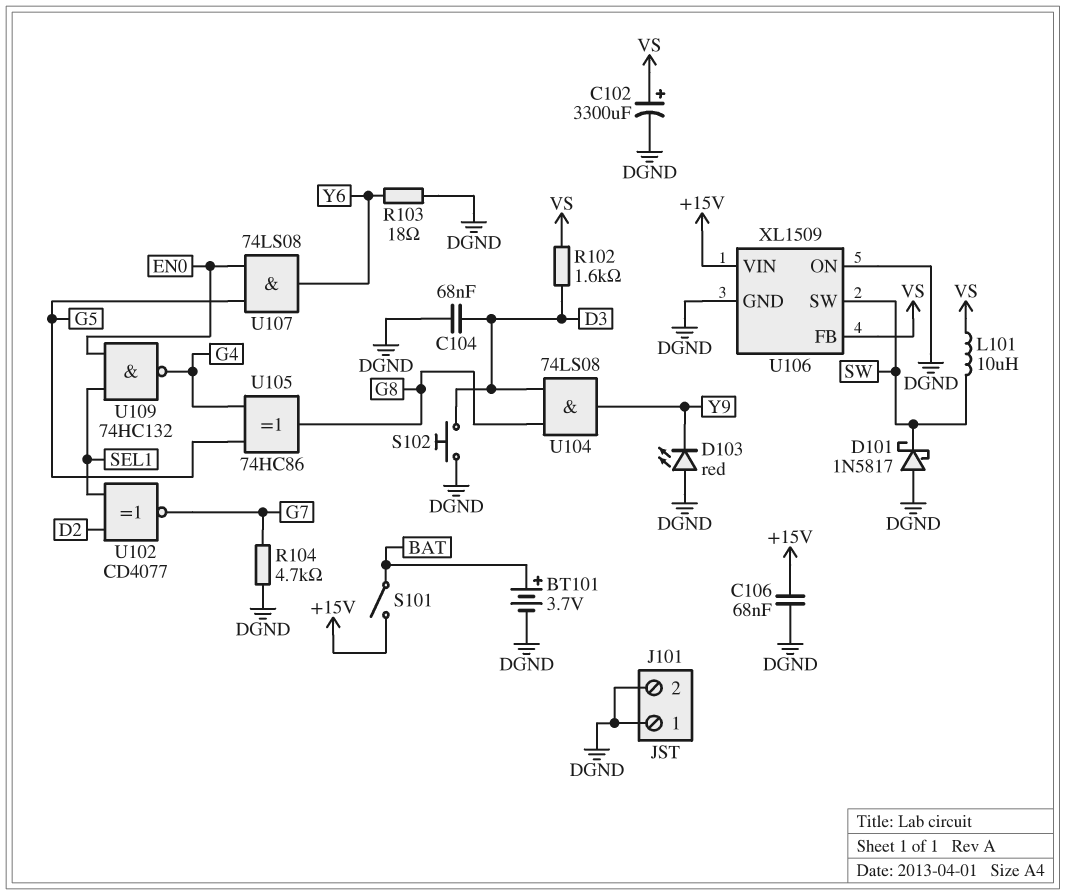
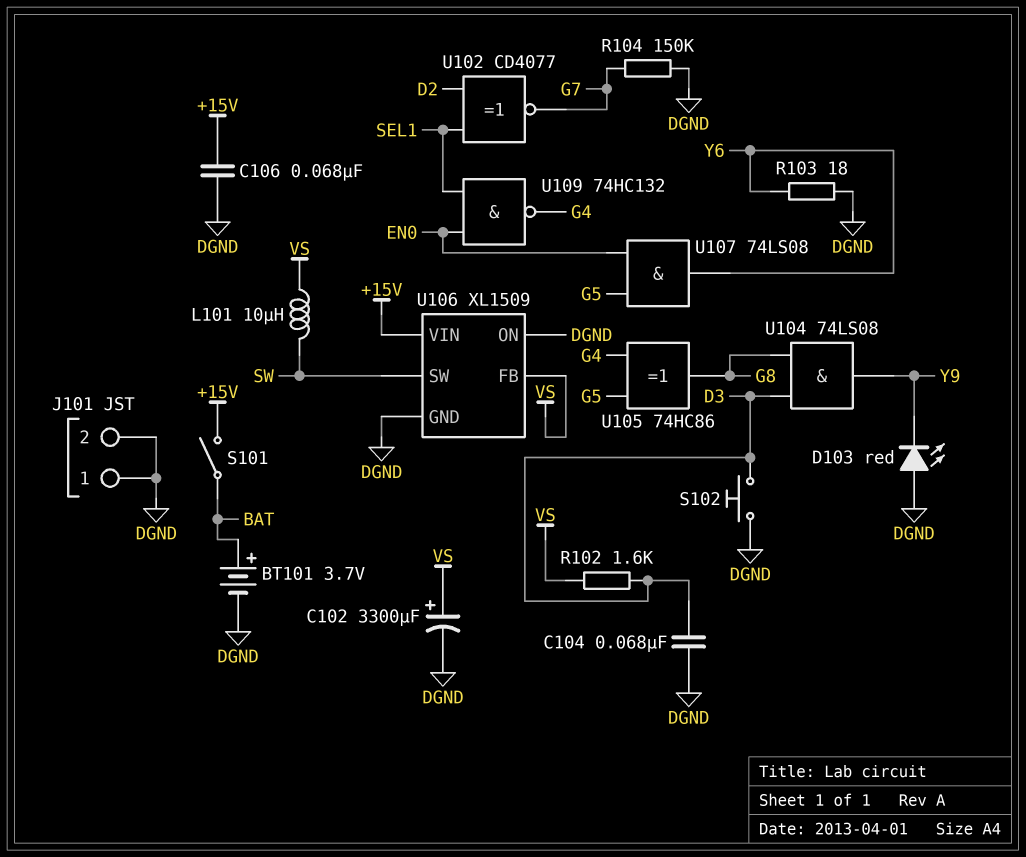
D101: schottky 1N5817 (A DGND, K SW) -> none
R104: 4.7k (DGND, G7) -> 150k (DGND, G7)

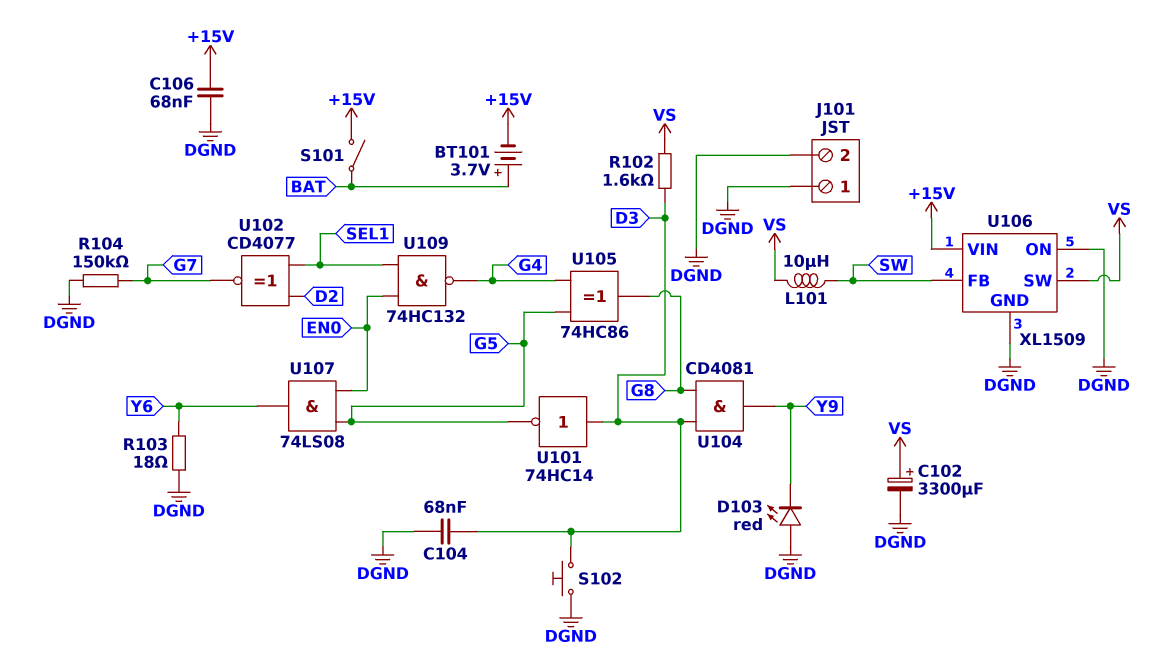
BT101: 3.7V (plus BAT, minus DGND) -> 3.7V (plus BAT, minus +15V)
U101: none -> NOT 74HC14 (in D3, out G5)
U104: AND 74LS08 (in D3, in G8, out Y9) -> AND CD4081 (in D3, in G8, out Y9)
U106 pin FB: VS -> SW
U106 pin SW: SW -> VS

